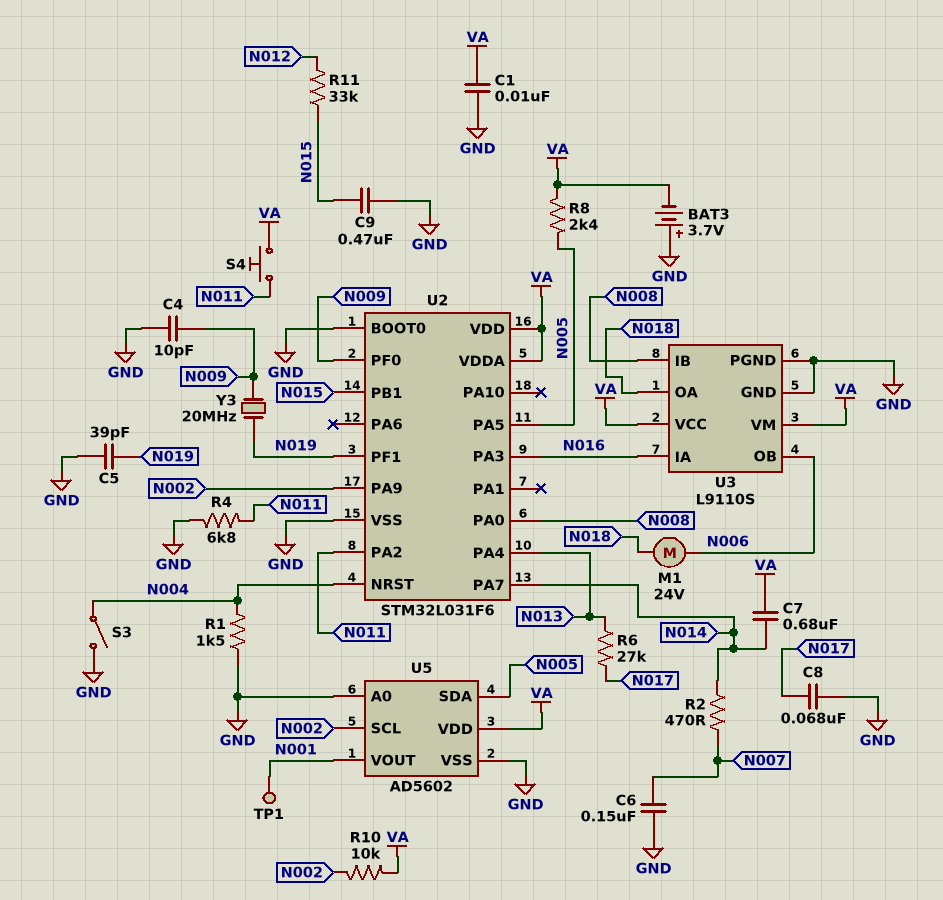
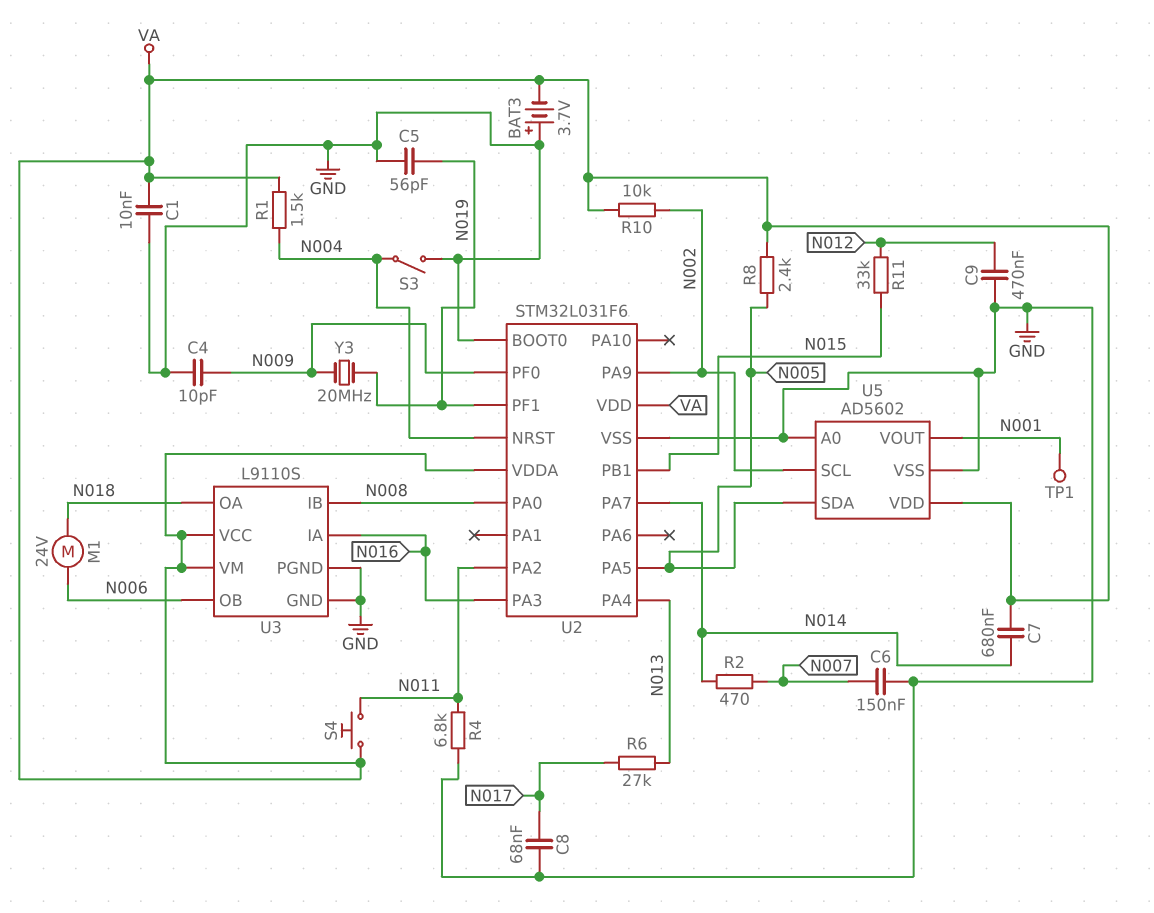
C5: 39pF (GND, N019) -> 56pF (GND, N019)
C9: 470nF (GND, N015) -> 470nF (GND, N012)
R1: 1.5k (GND, N004) -> 1.5k (N004, VA)

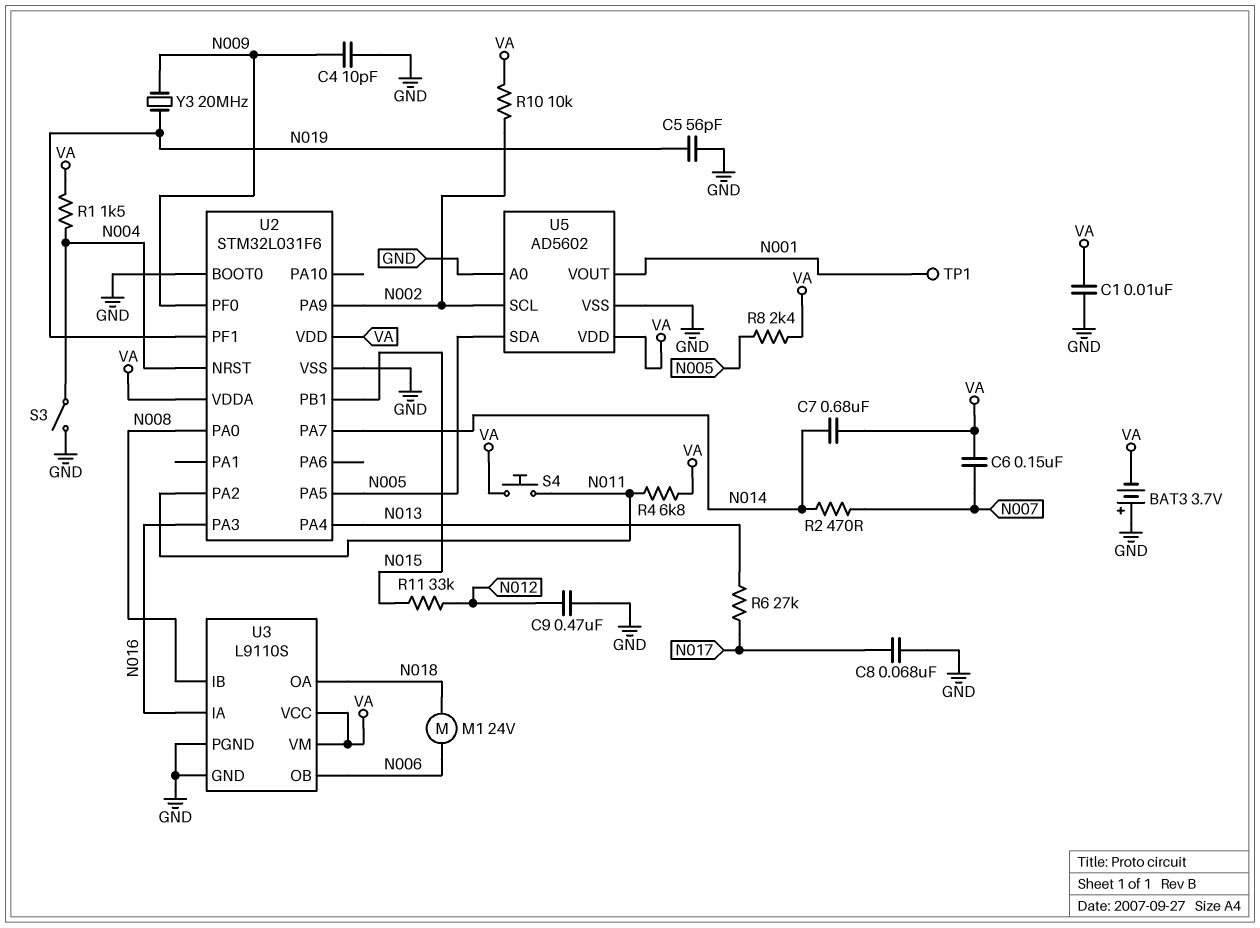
C6: 150nF (GND, N007) -> 150nF (N007, VA)
R4: 6.8k (GND, N011) -> 6.8k (N011, VA)

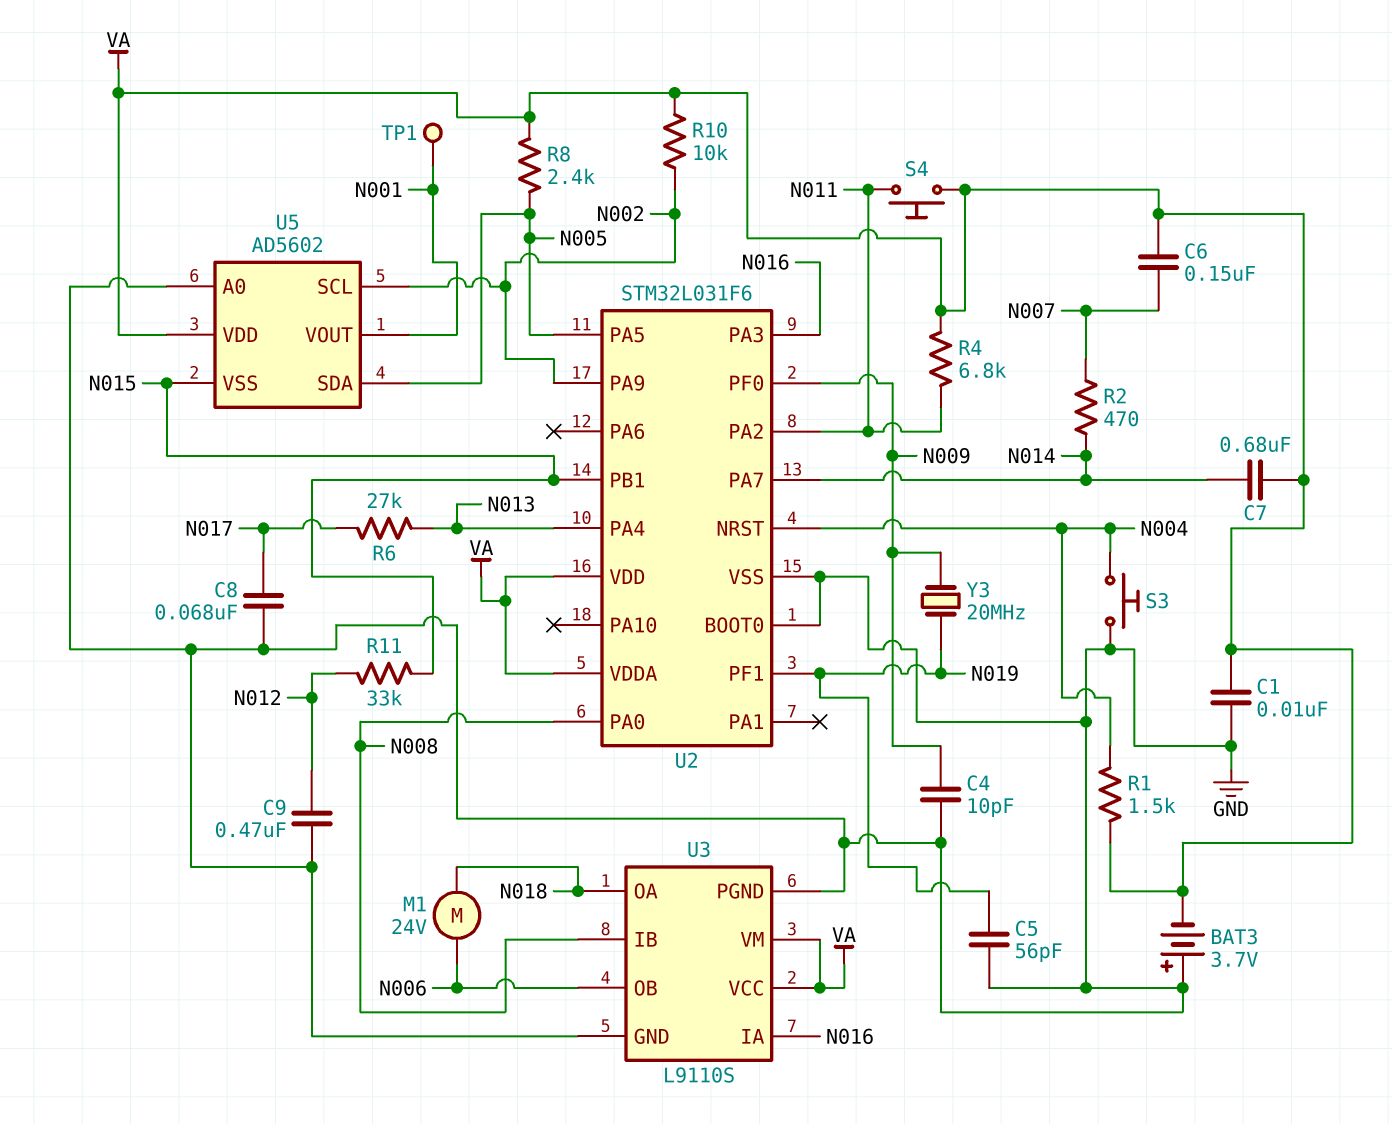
S3: switch (GND, N004) -> button (GND, N004)
U5 pin VSS: GND -> N015

